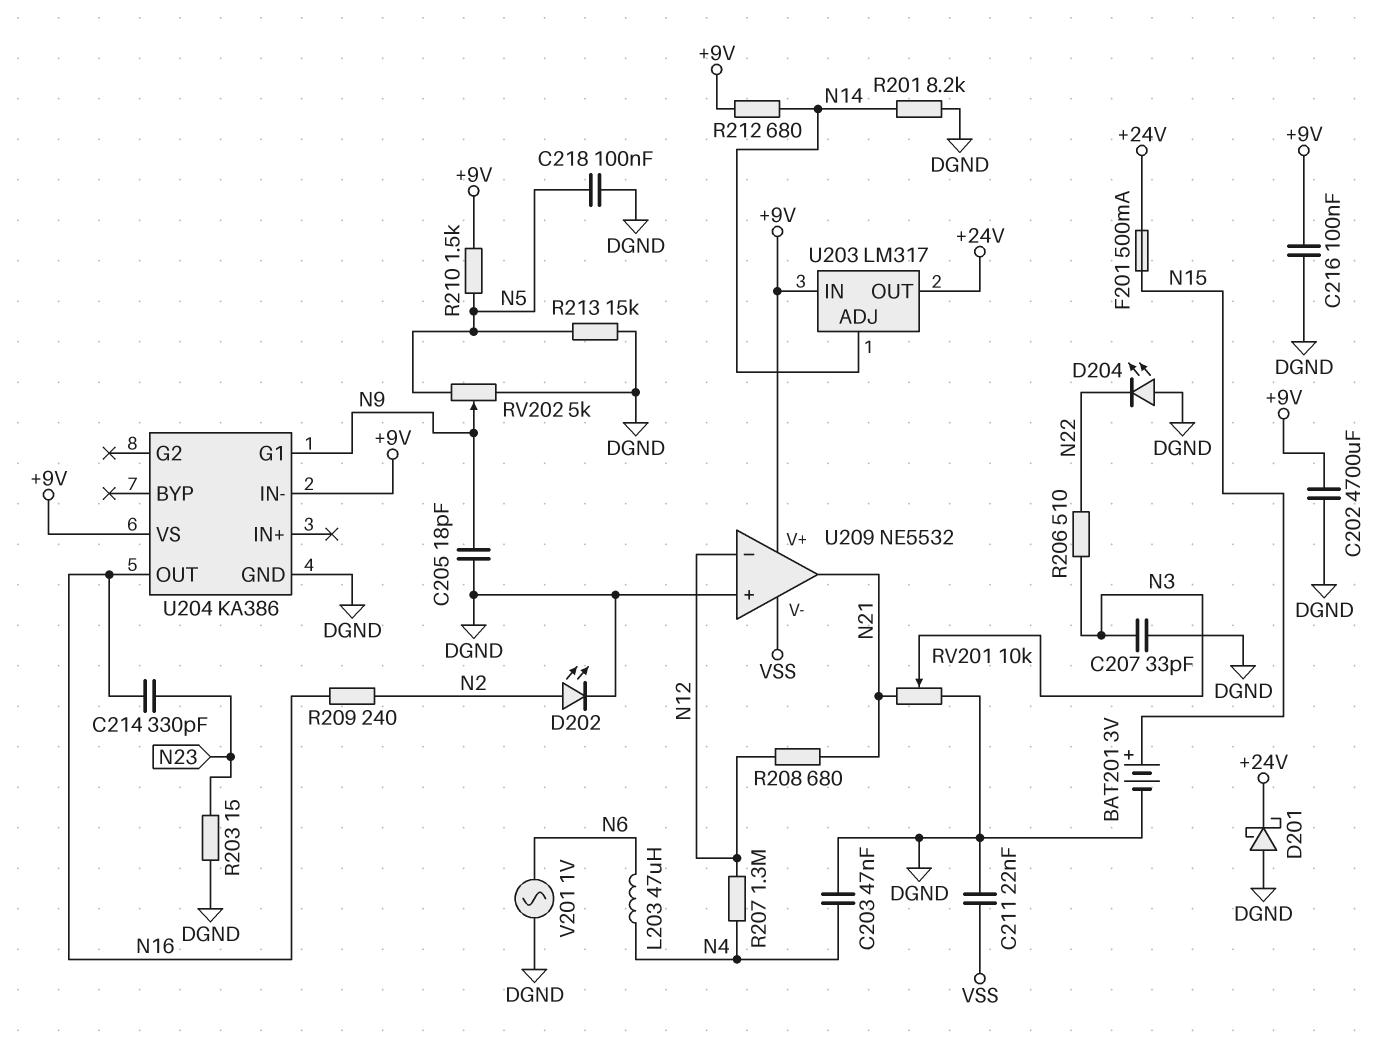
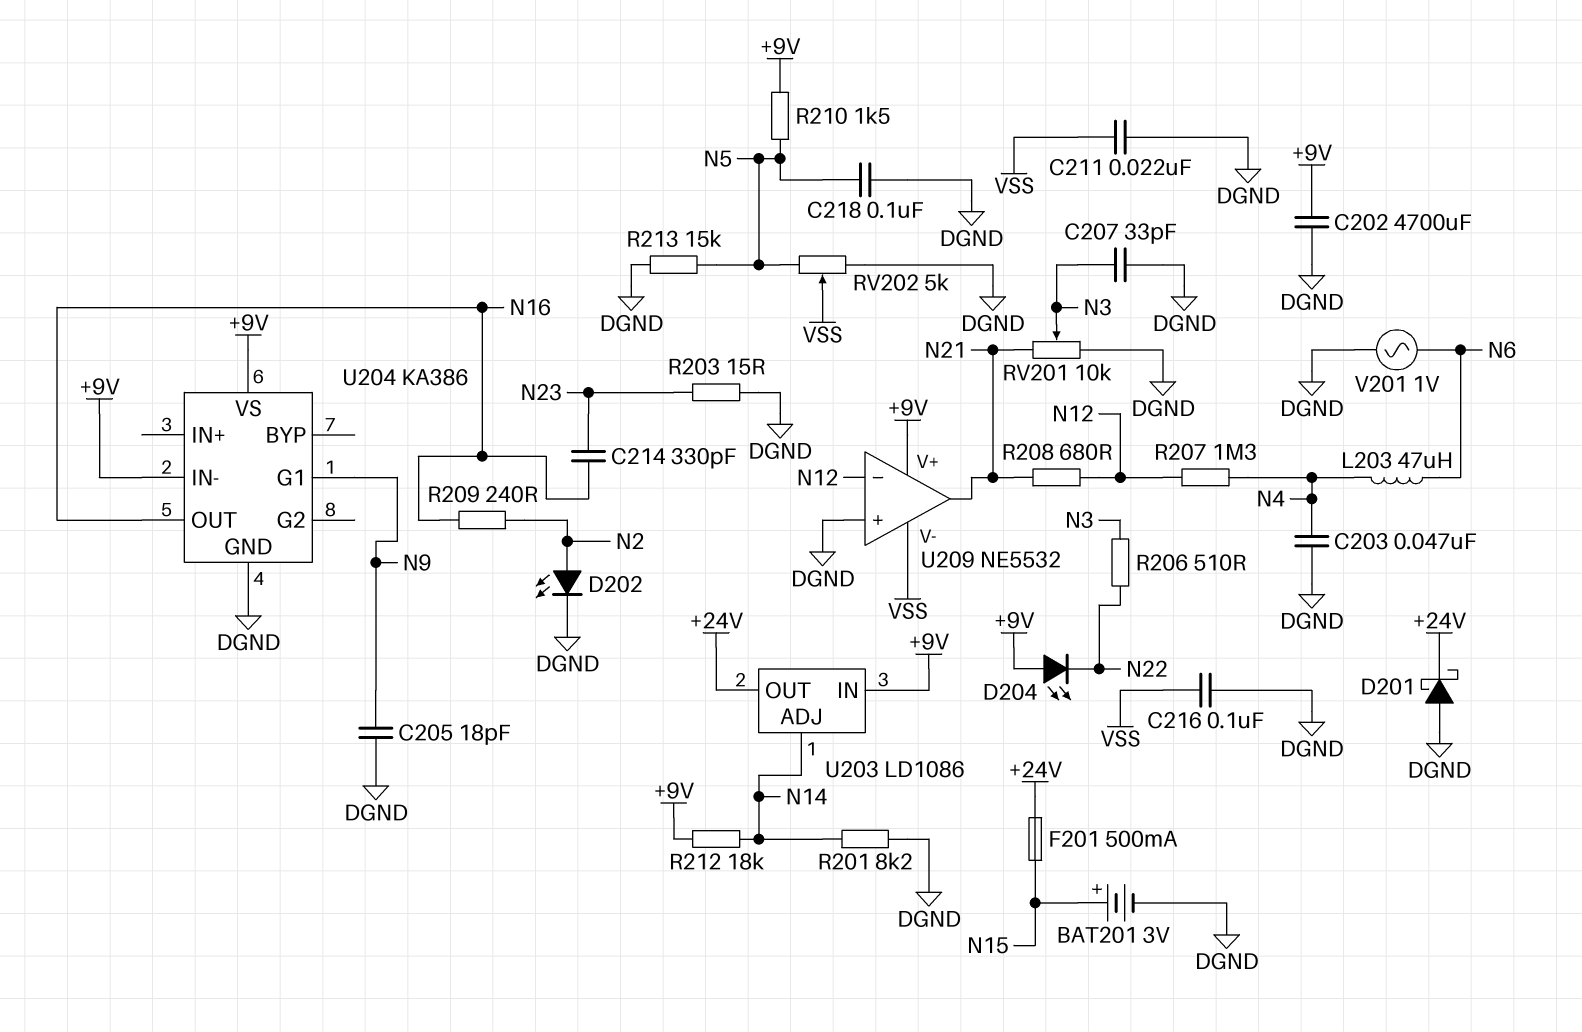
C216: 100nF (+9V, DGND) -> 100nF (DGND, VSS)
D204: LED (A DGND, K N22) -> LED (A +9V, K N22)
R212: 680 (+9V, N14) -> 18k (+9V, N14)
RV202: 5k (DGND, N5, wiper N9) -> 5k (DGND, N5, wiper VSS)
U203: LM317 -> LD1086

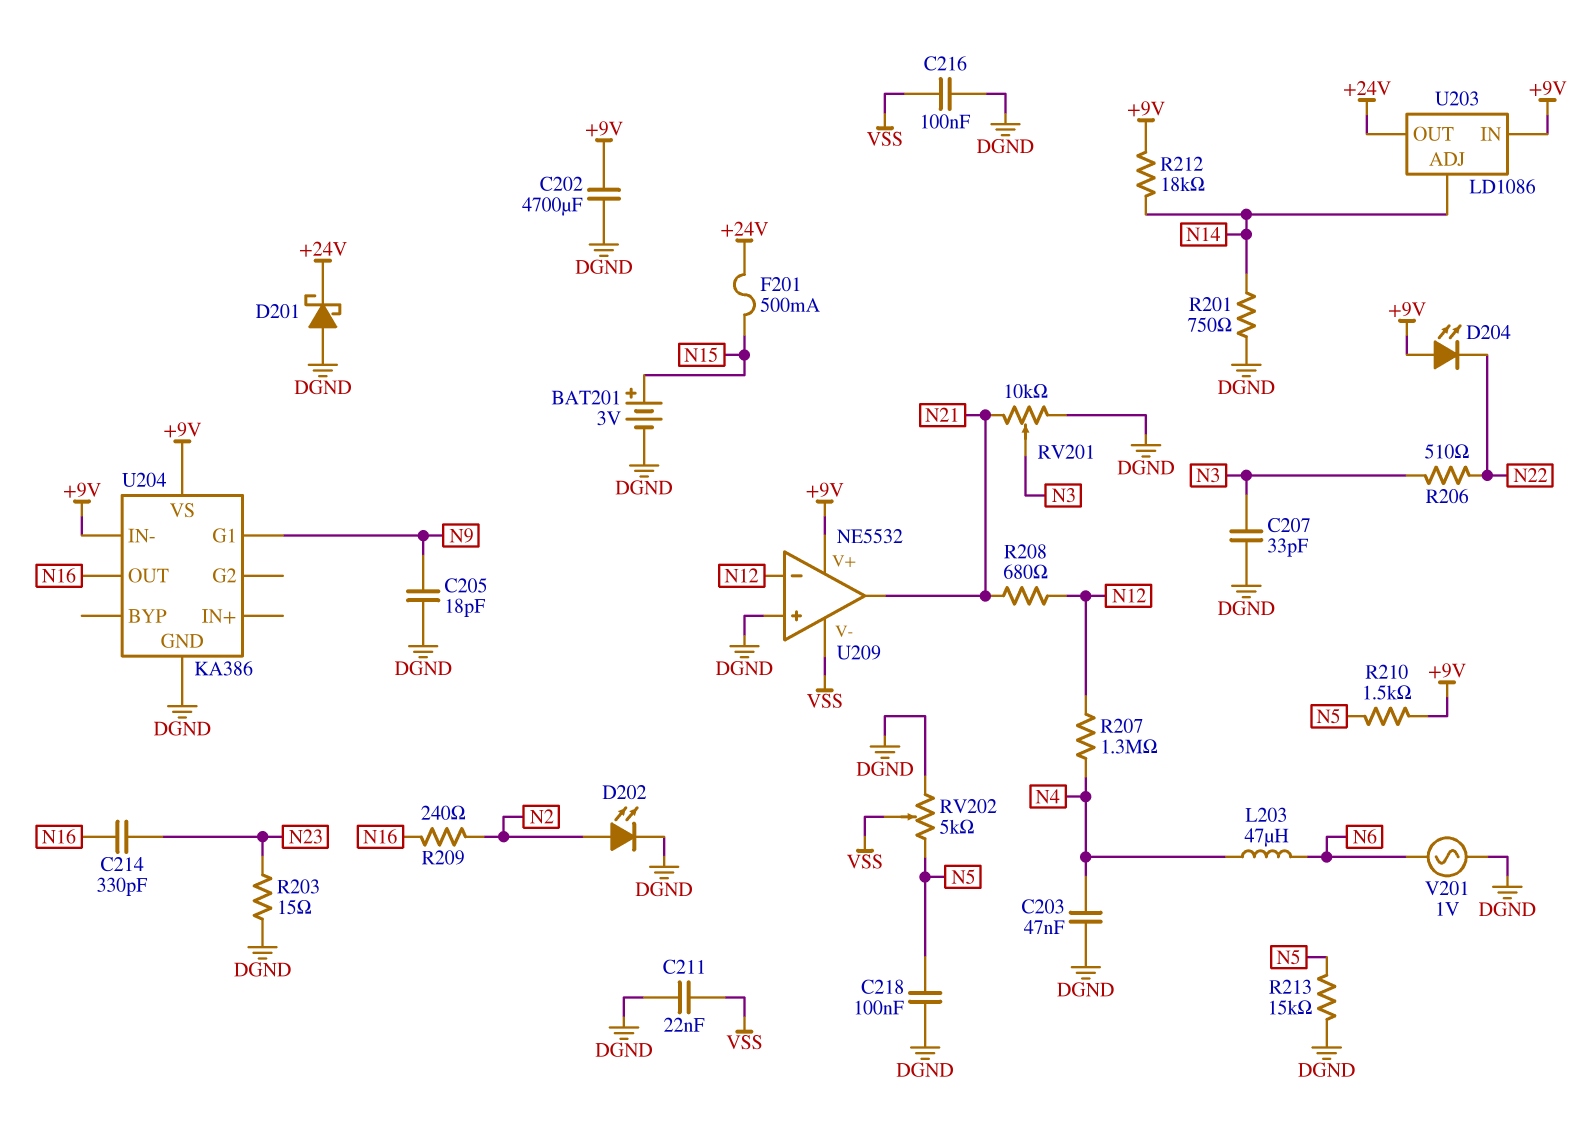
R201: 8.2k (DGND, N14) -> 750 (DGND, N14)

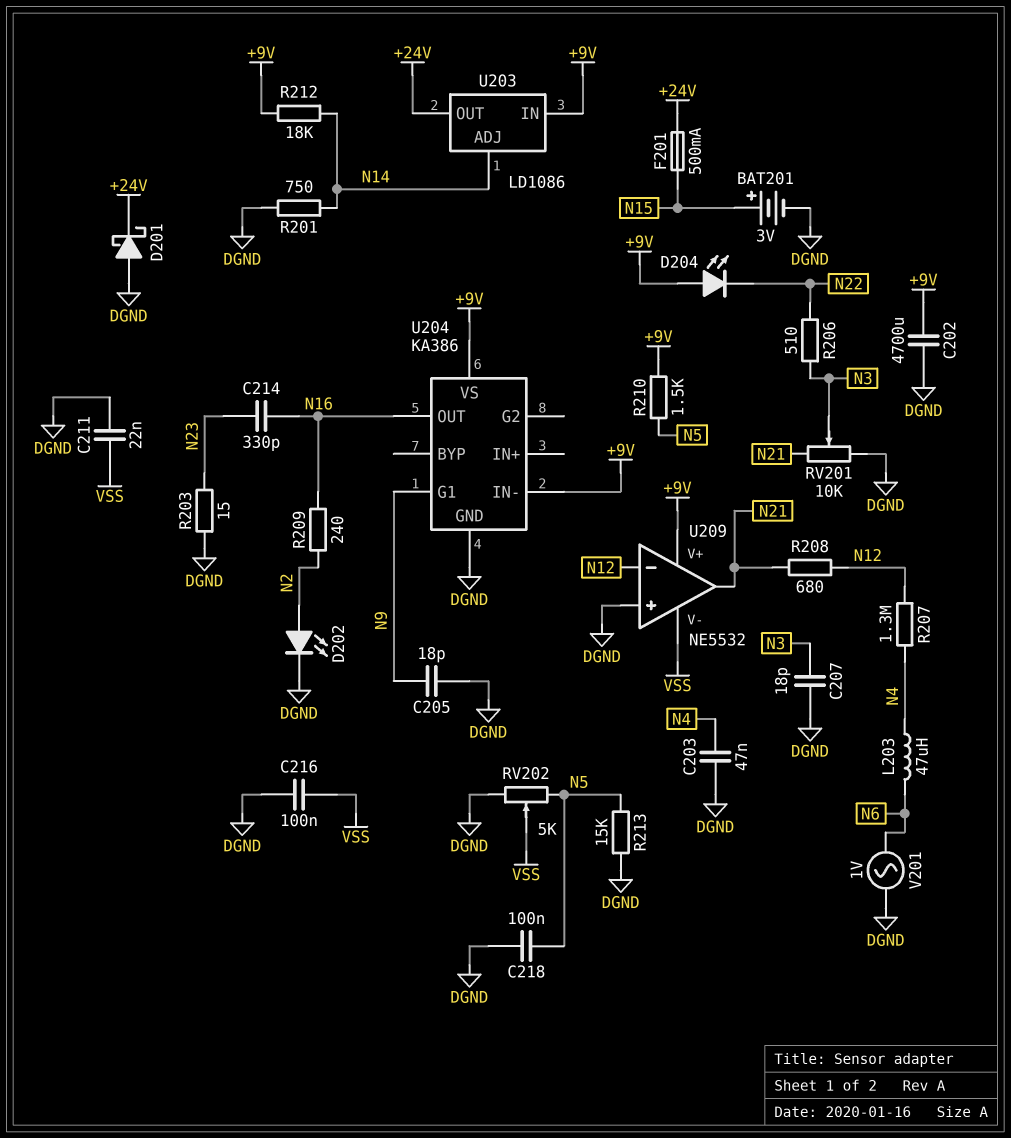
C207: 33pF (DGND, N3) -> 18pF (DGND, N3)

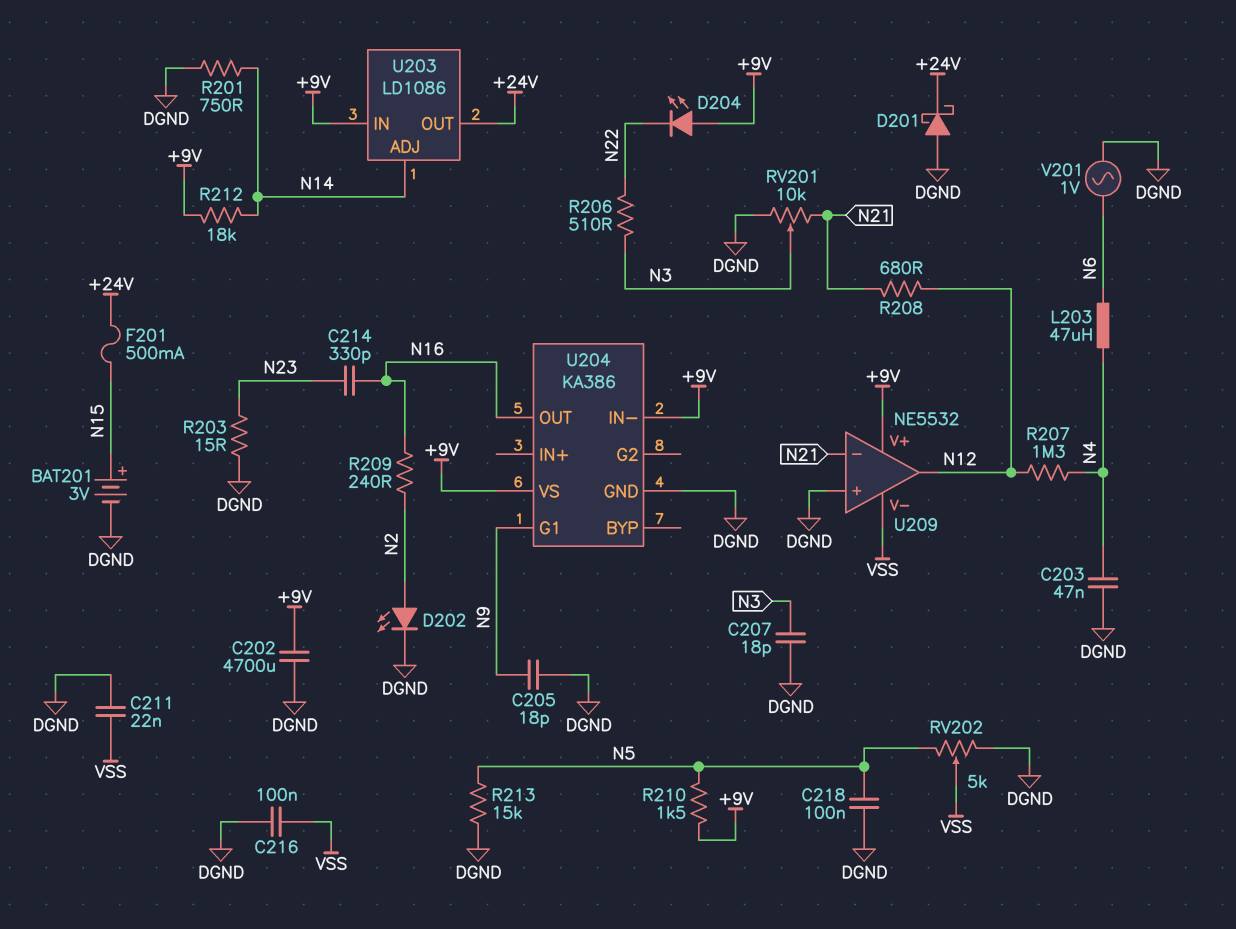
U209 pin in-: N12 -> N21
U209 pin out: N21 -> N12

